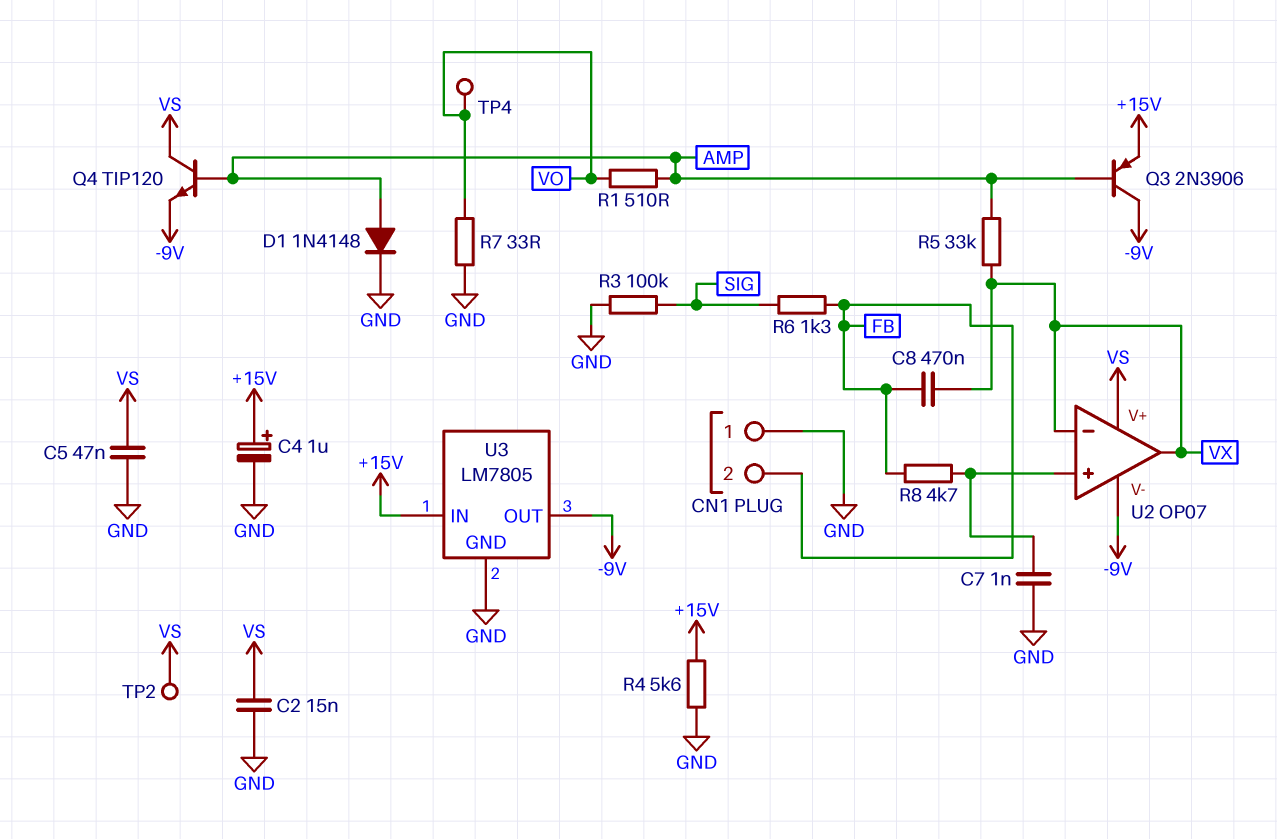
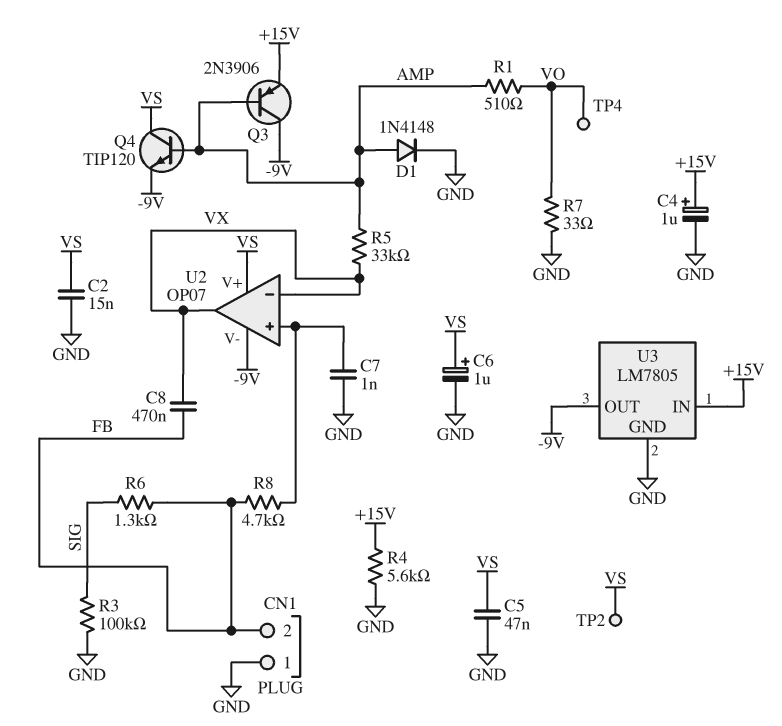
C6: none -> 1uF (plus VS, minus GND)

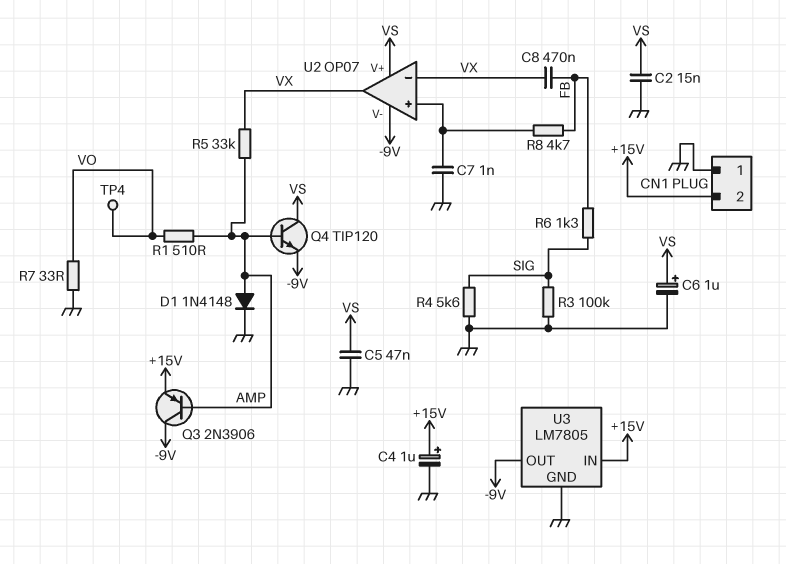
CN1 pin 2: FB -> +15V
R4: 5.6k (+15V, GND) -> 5.6k (GND, SIG)
TP2: test point (VS) -> none

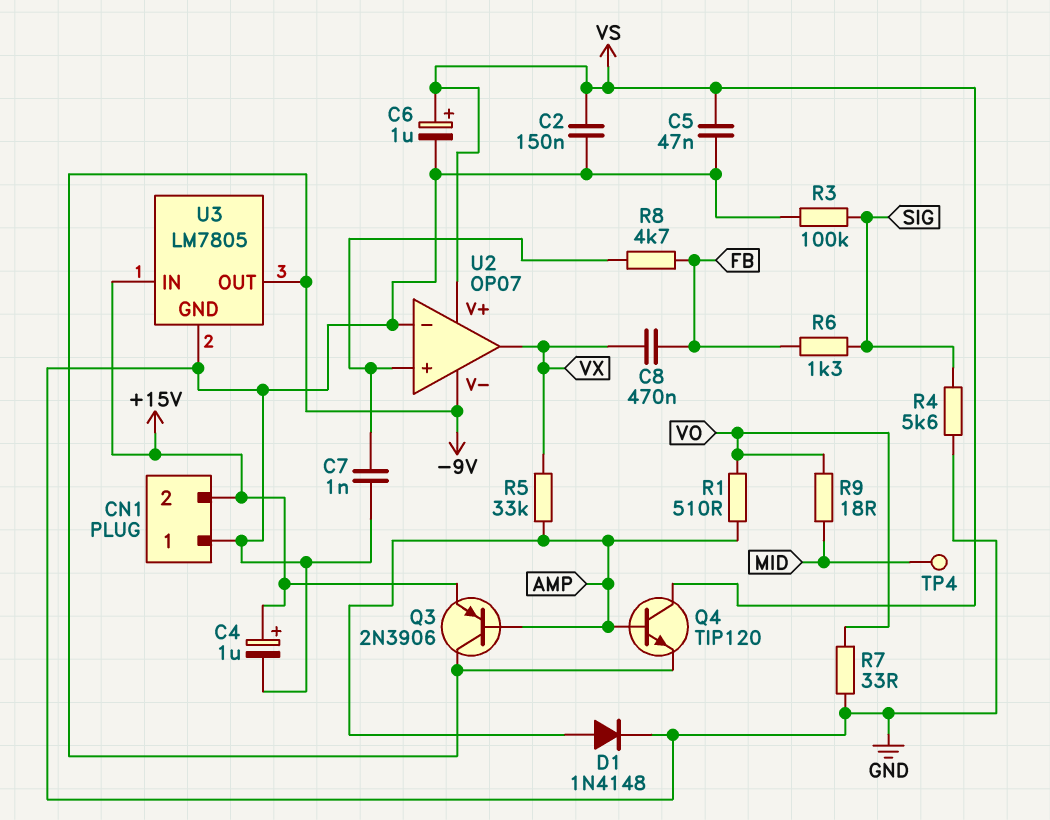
C2: 15nF (GND, VS) -> 150nF (GND, VS)
R9: none -> 18 (MID, VO)
TP4: test point (VO) -> test point (MID)
U2 pin in-: VX -> GND

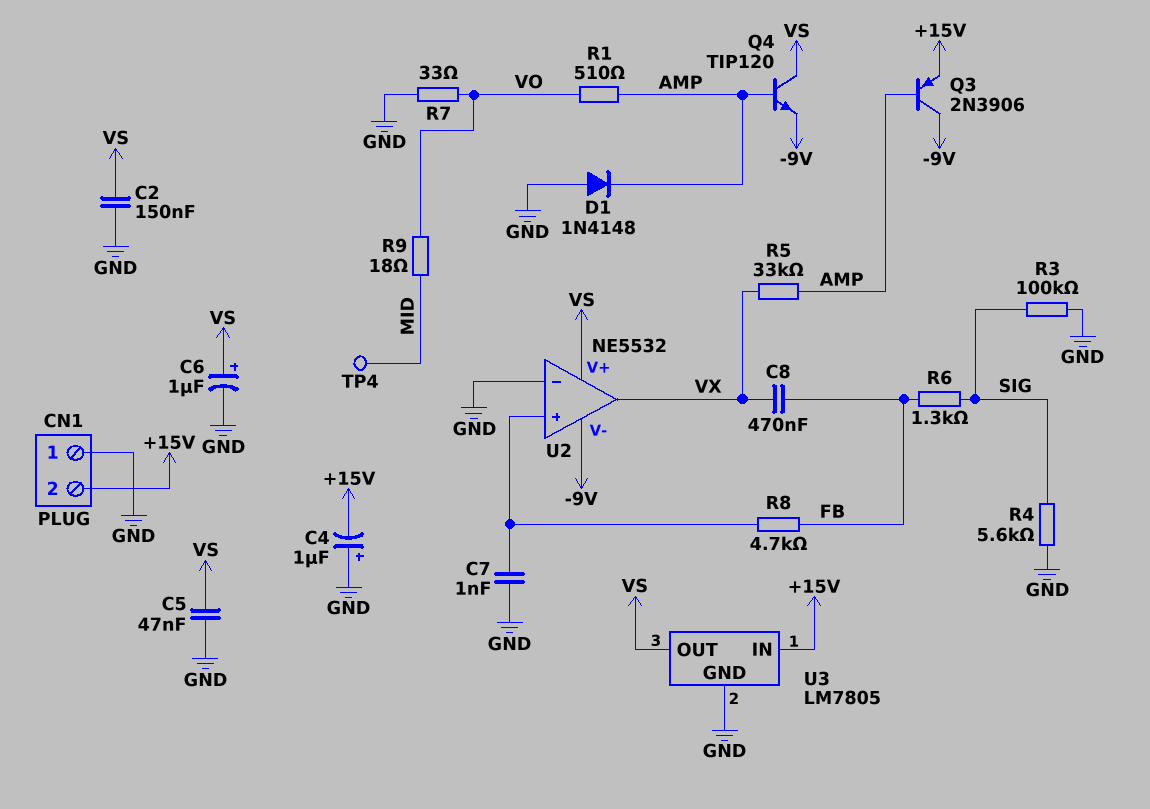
C4: 1uF (plus +15V, minus GND) -> 1uF (plus GND, minus +15V)
D1: diode 1N4148 (A AMP, K GND) -> diode 1N4148 (A GND, K AMP)
U2: OP07 -> NE5532
U3 pin OUT: -9V -> VS

